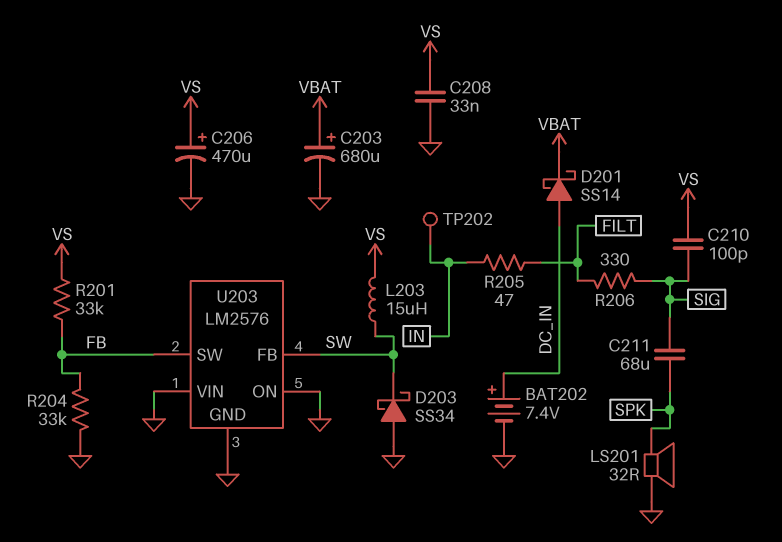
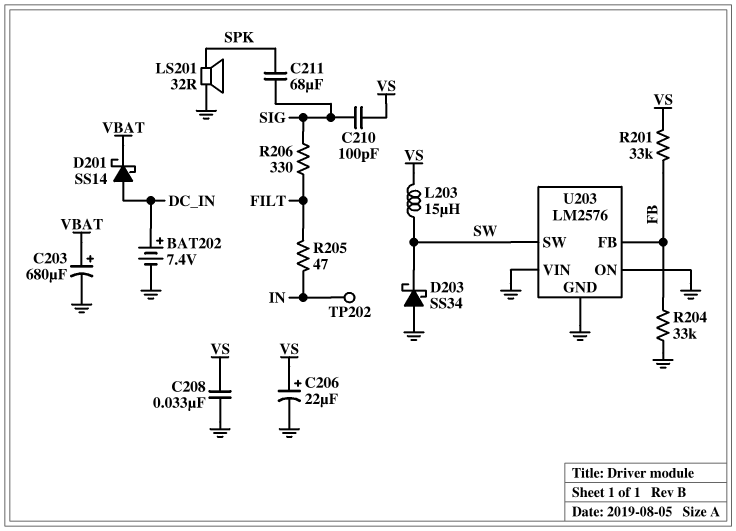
C206: 470uF (plus VS, minus GND) -> 22uF (plus VS, minus GND)
U203 pin FB: SW -> FB
U203 pin SW: FB -> SW

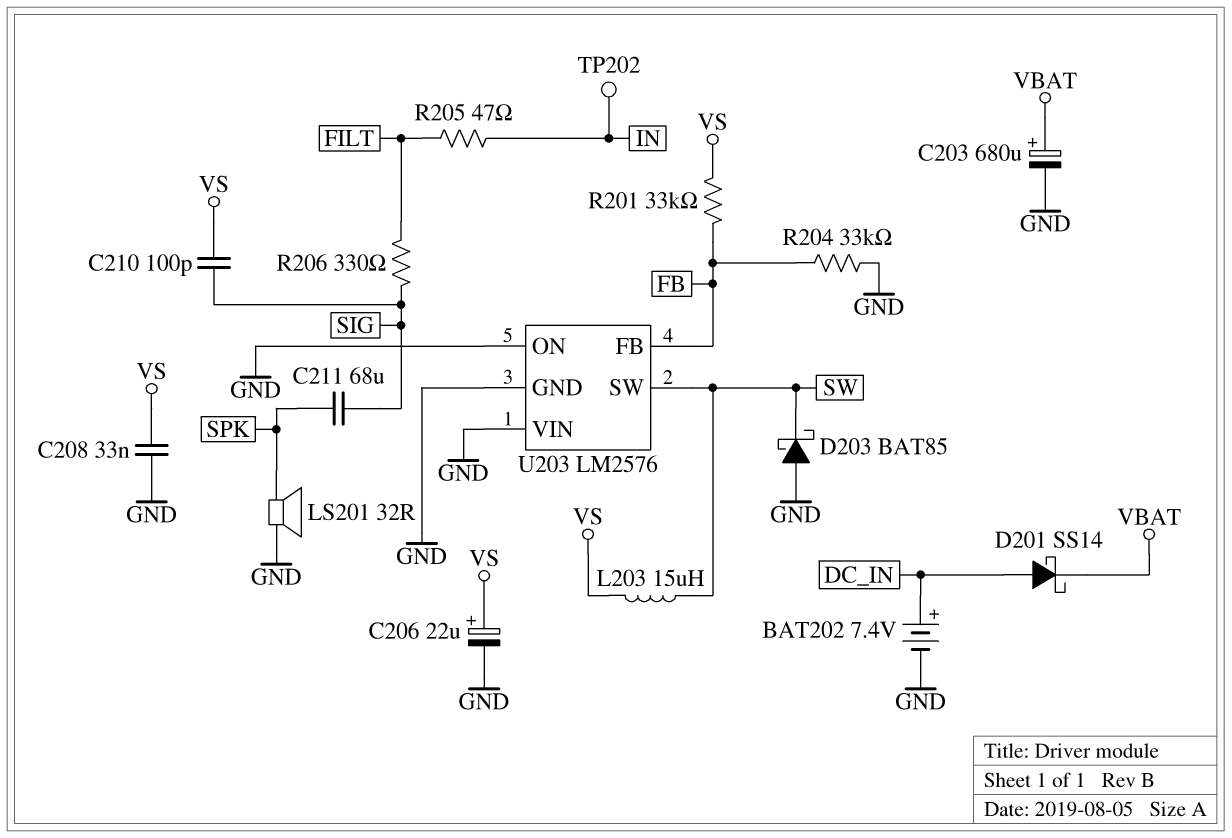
D203: schottky SS34 (A GND, K SW) -> schottky BAT85 (A GND, K SW)

